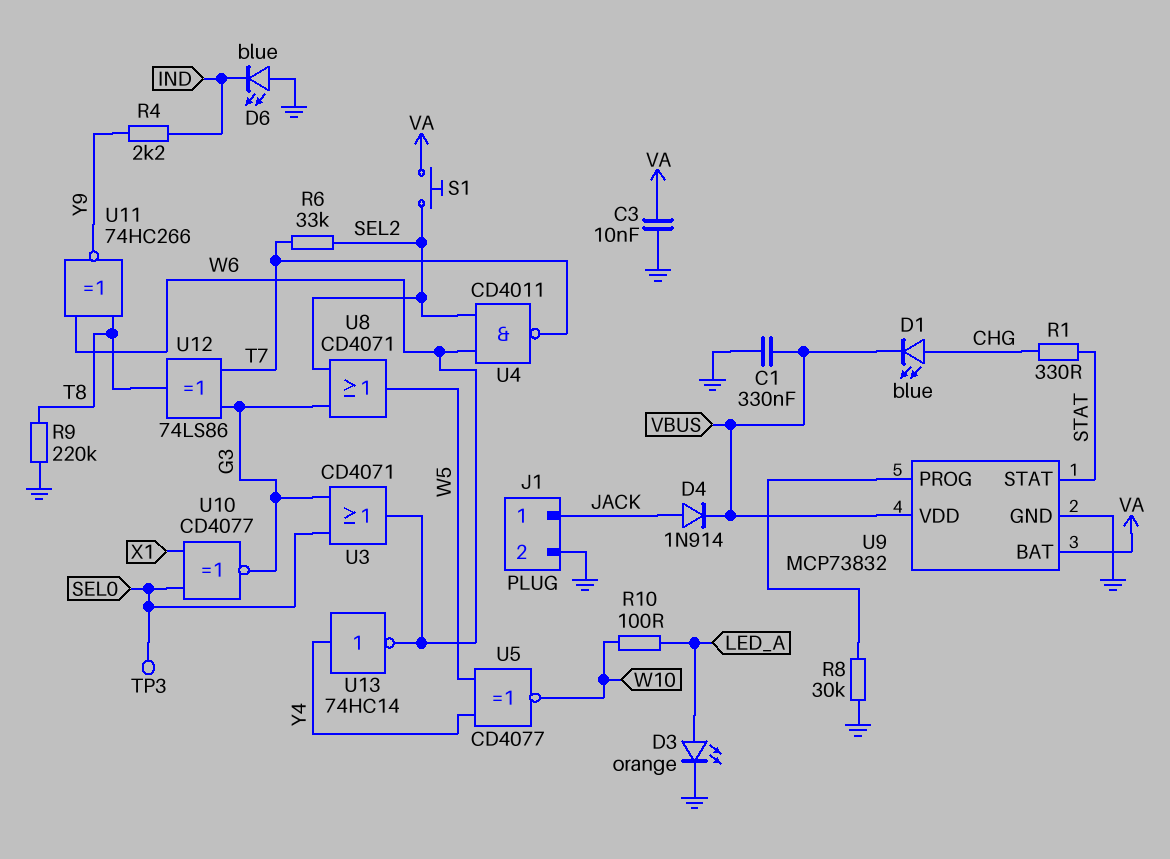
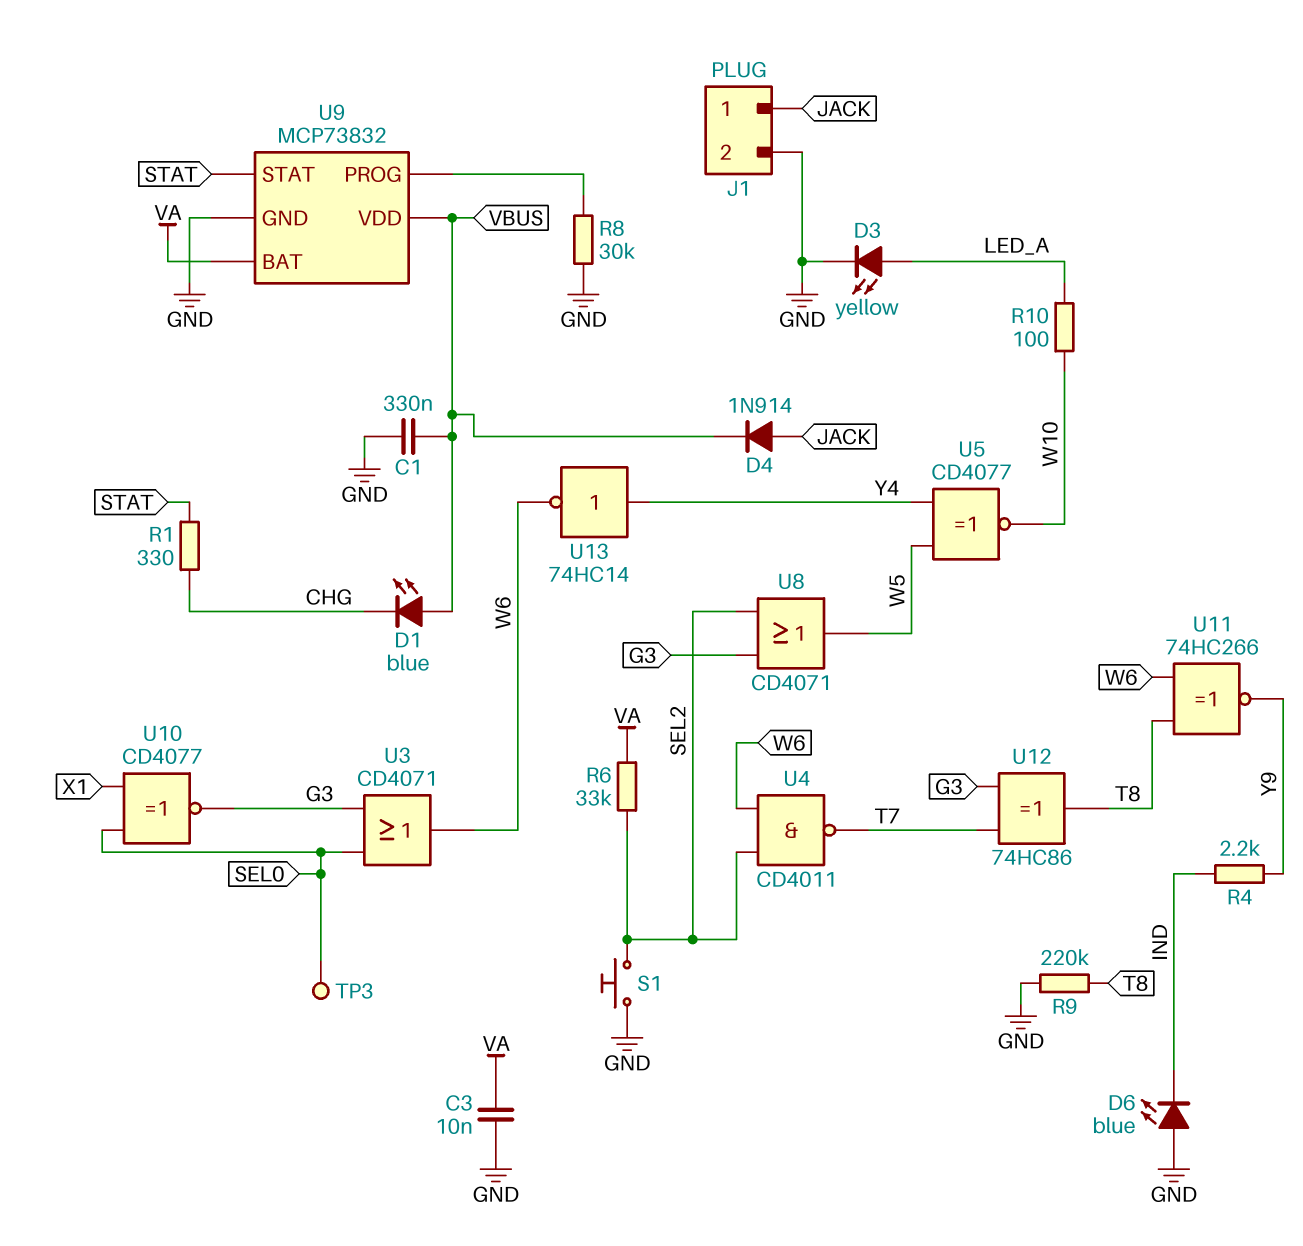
D1: LED blue (A CHG, K VBUS) -> LED blue (A VBUS, K CHG)
D3: LED orange (A LED_A, K GND) -> LED yellow (A LED_A, K GND)
R6: 33k (SEL2, T7) -> 33k (SEL2, VA)
S1: button (SEL2, VA) -> button (GND, SEL2)
U12: XOR 74LS86 (in G3, in T7, out T8) -> XOR 74HC86 (in G3, in T7, out T8)

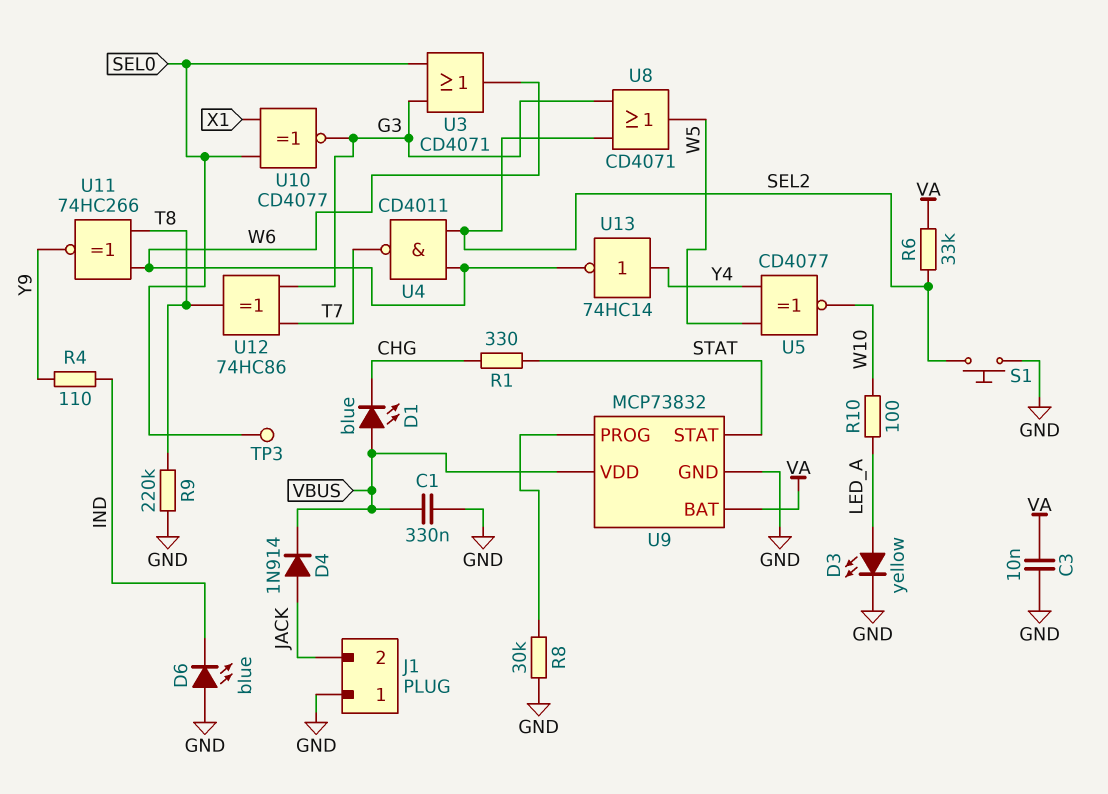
J1 pin 1: JACK -> GND
J1 pin 2: GND -> JACK
R4: 2.2k (IND, Y9) -> 110 (IND, Y9)

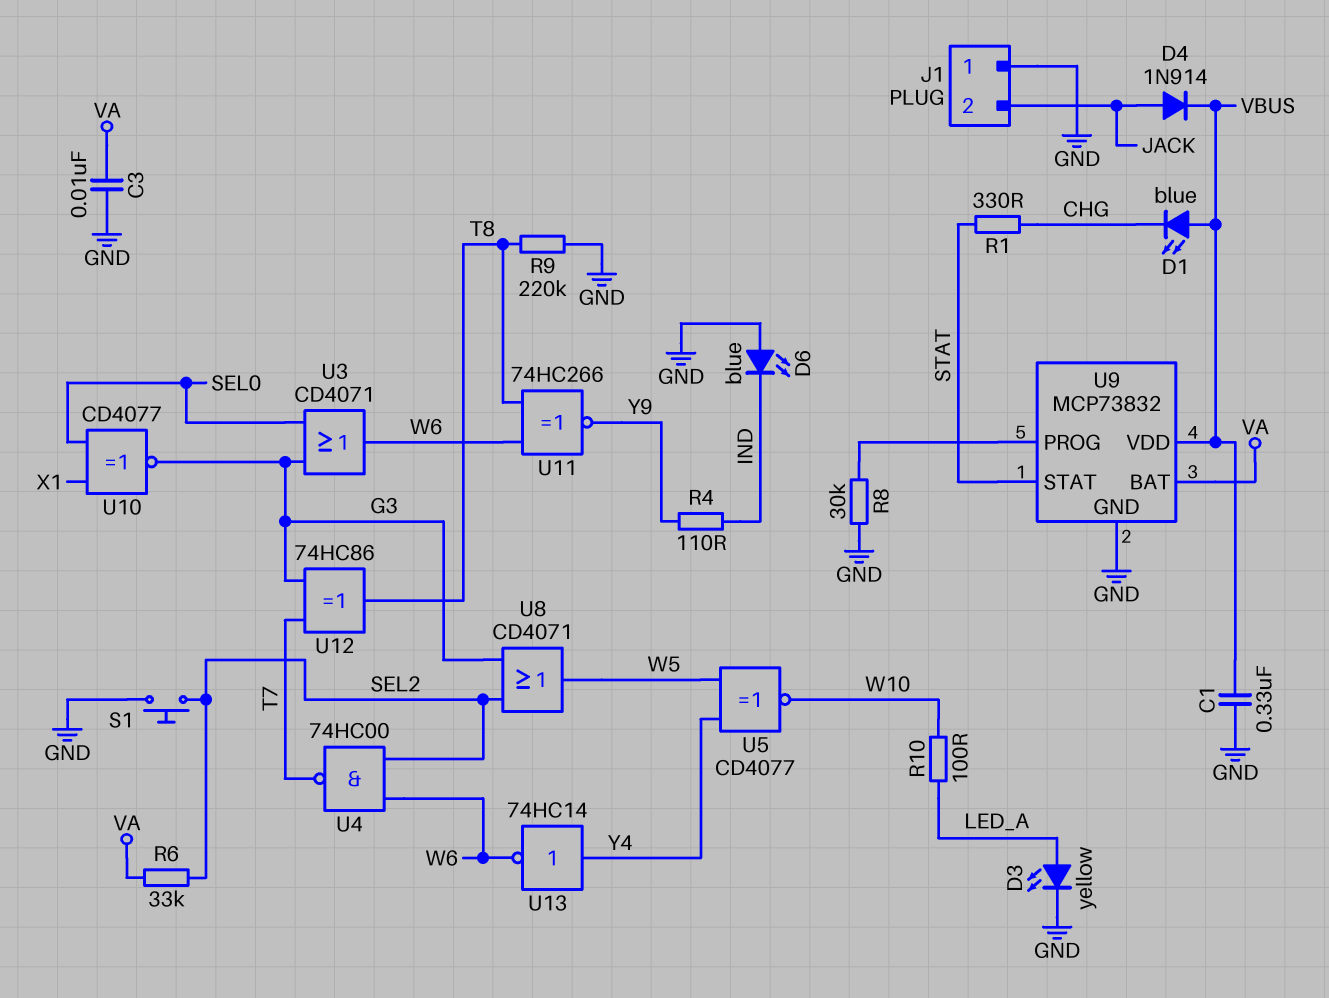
TP3: test point (SEL0) -> none
U4: NAND CD4011 (in SEL2, in W6, out T7) -> NAND 74HC00 (in SEL2, in W6, out T7)

